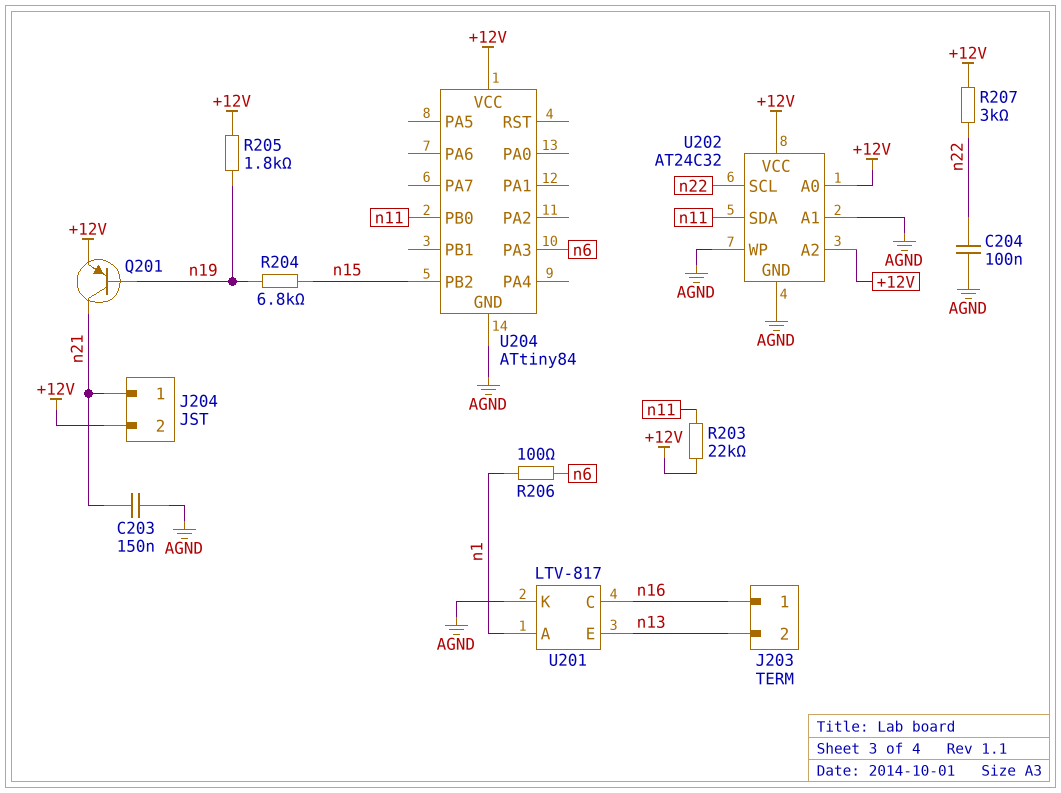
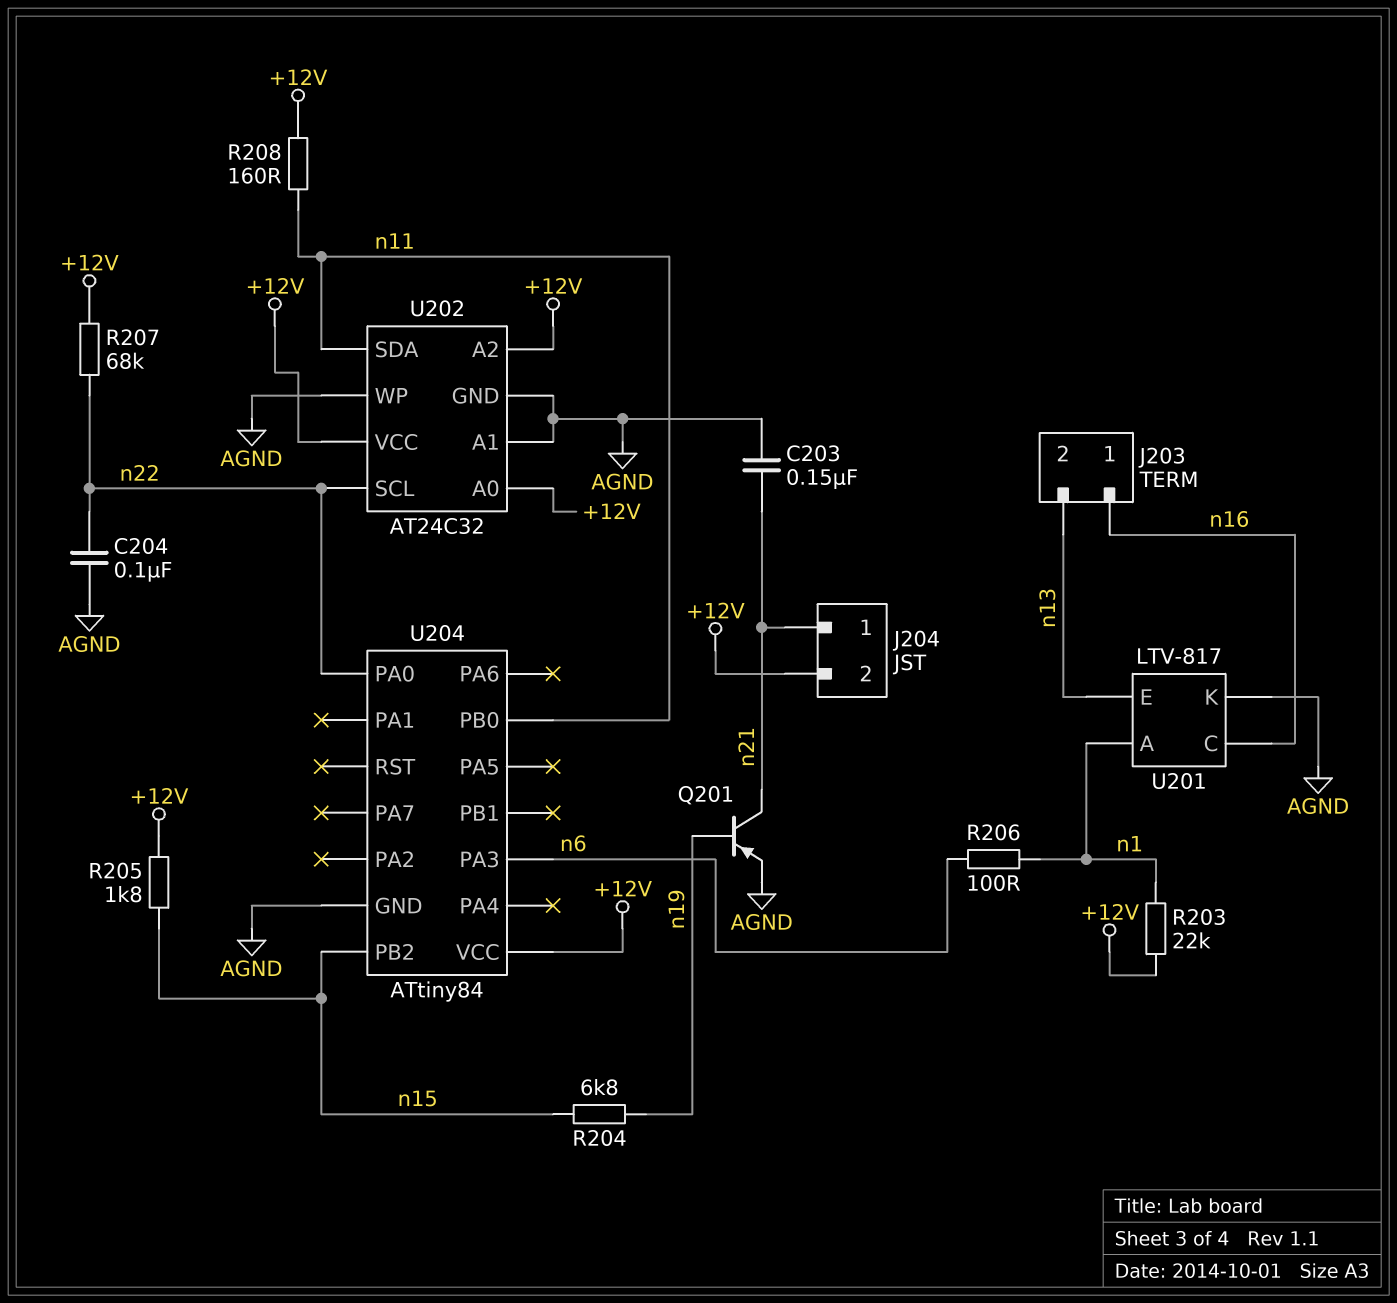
Q201: PNP (B n19, C n21, E +12V) -> PNP (B n19, C n21, E AGND)
R203: 22k (+12V, n11) -> 22k (+12V, n1)
R205: 1.8k (+12V, n19) -> 1.8k (+12V, n15)
R207: 3k (+12V, n22) -> 68k (+12V, n22)
R208: none -> 160 (+12V, n11)
U204 pin PA0: none -> n22

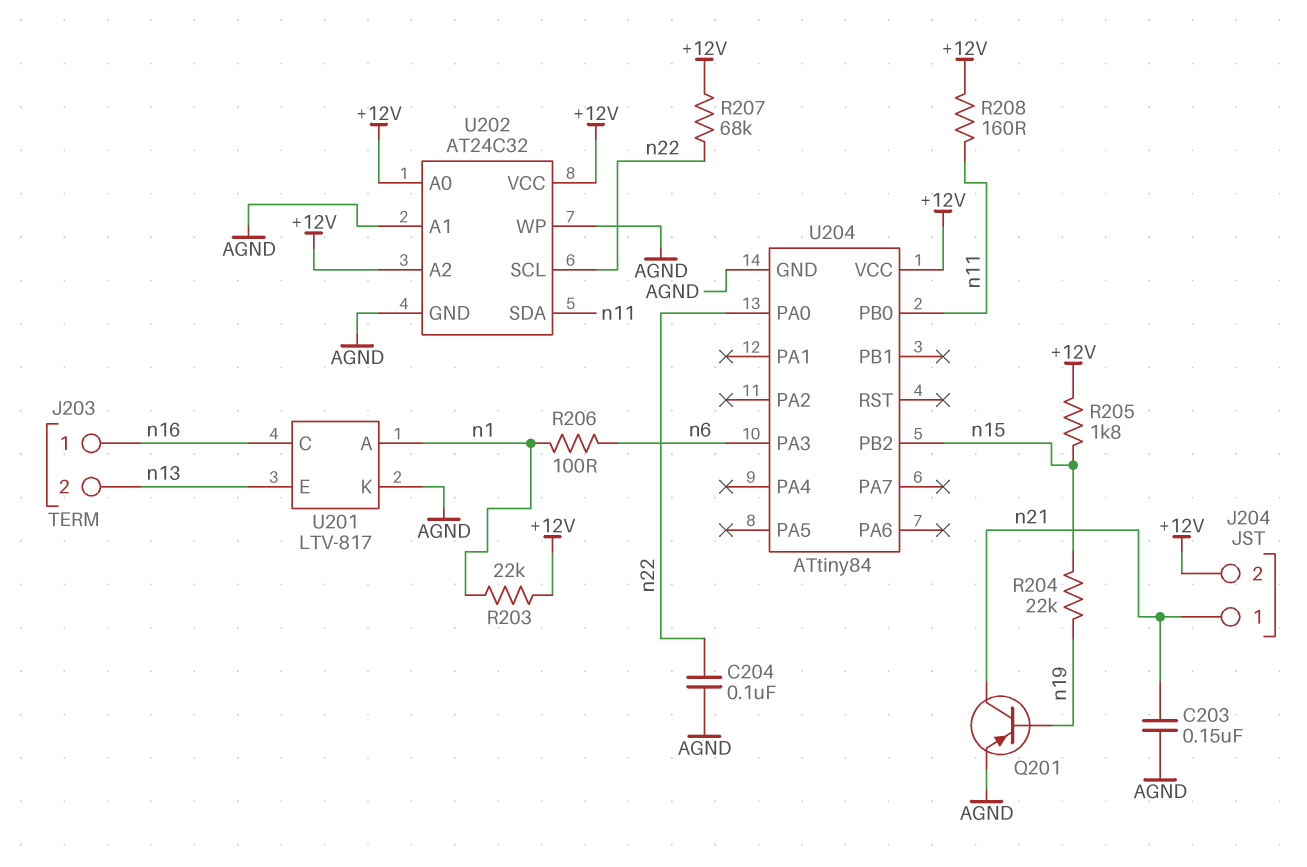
R204: 6.8k (n15, n19) -> 22k (n15, n19)

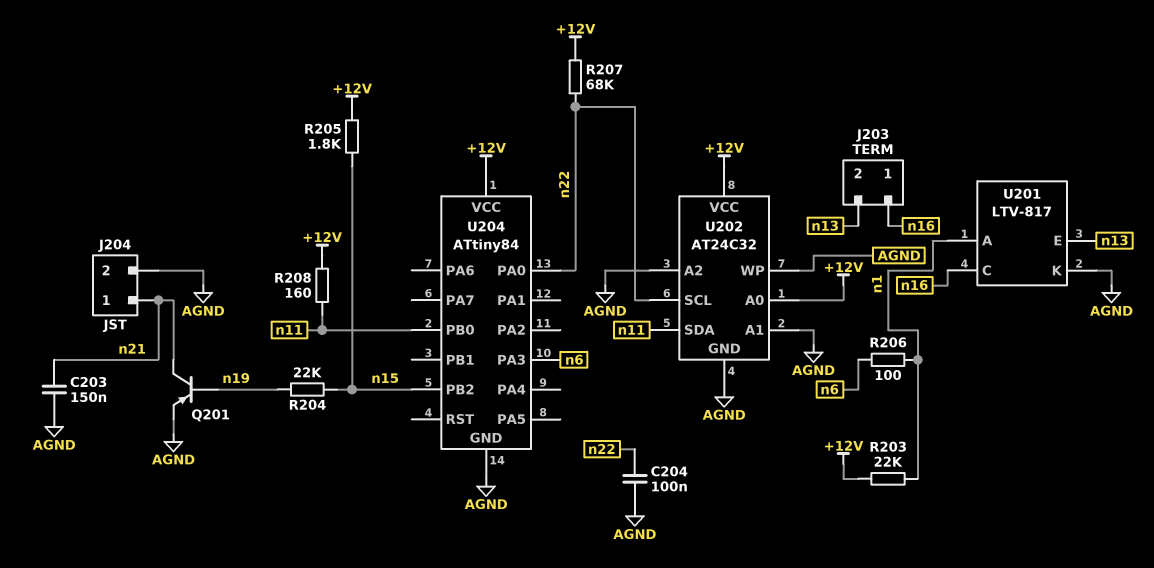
J204 pin 2: +12V -> AGND
U202 pin A2: +12V -> AGND

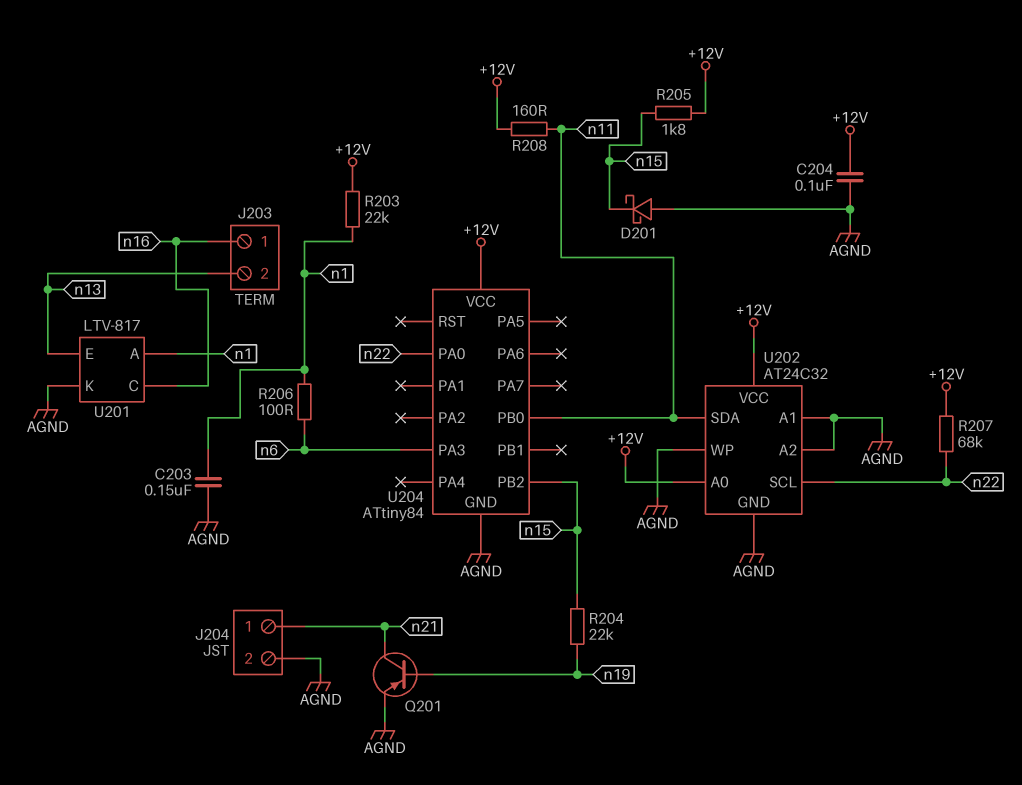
C203: 150nF (AGND, n21) -> 150nF (AGND, n1)
C204: 100nF (AGND, n22) -> 100nF (+12V, AGND)
D201: none -> schottky (A AGND, K n15)

